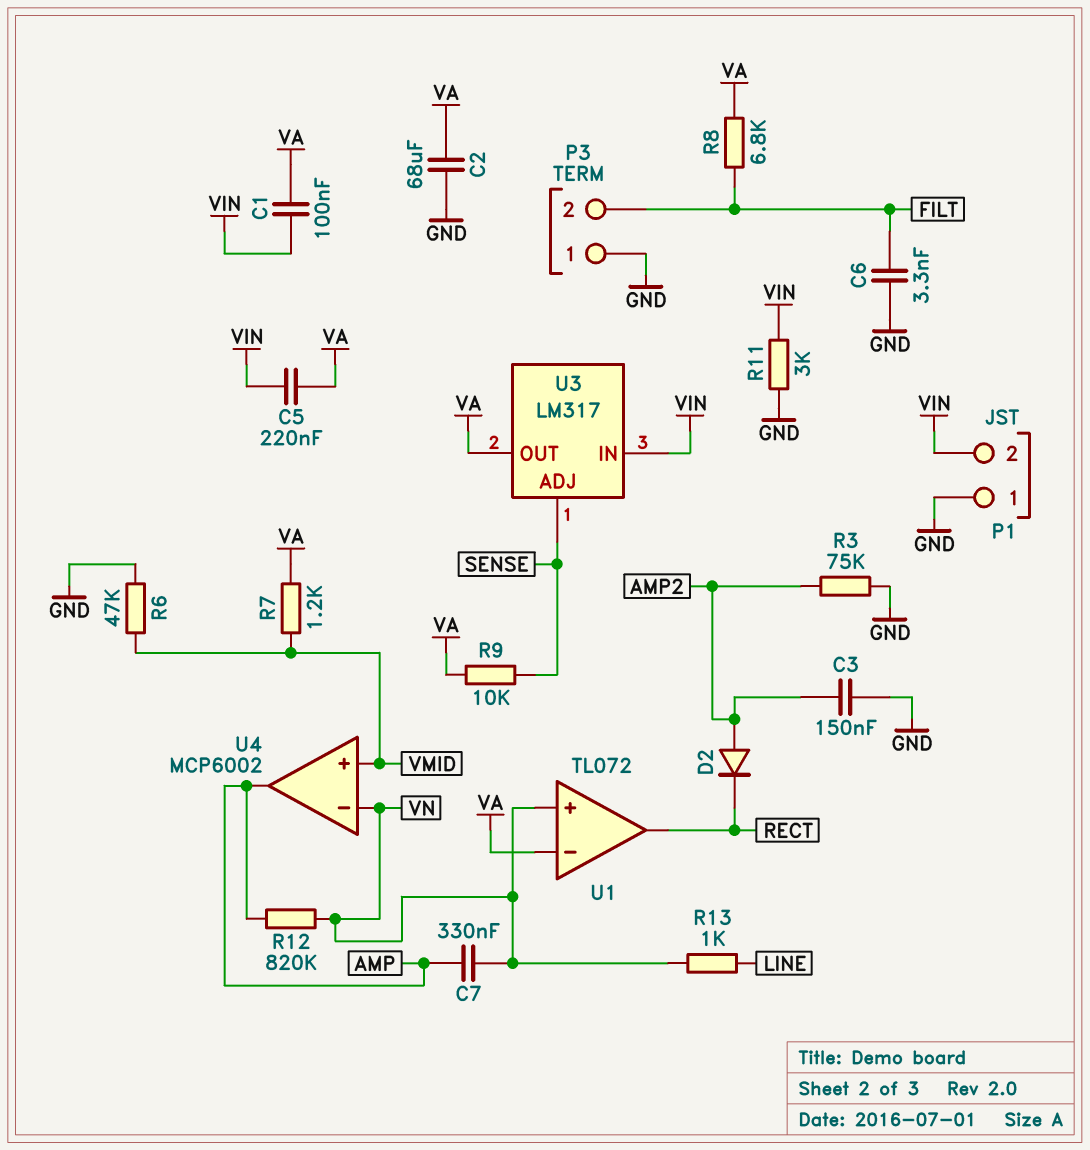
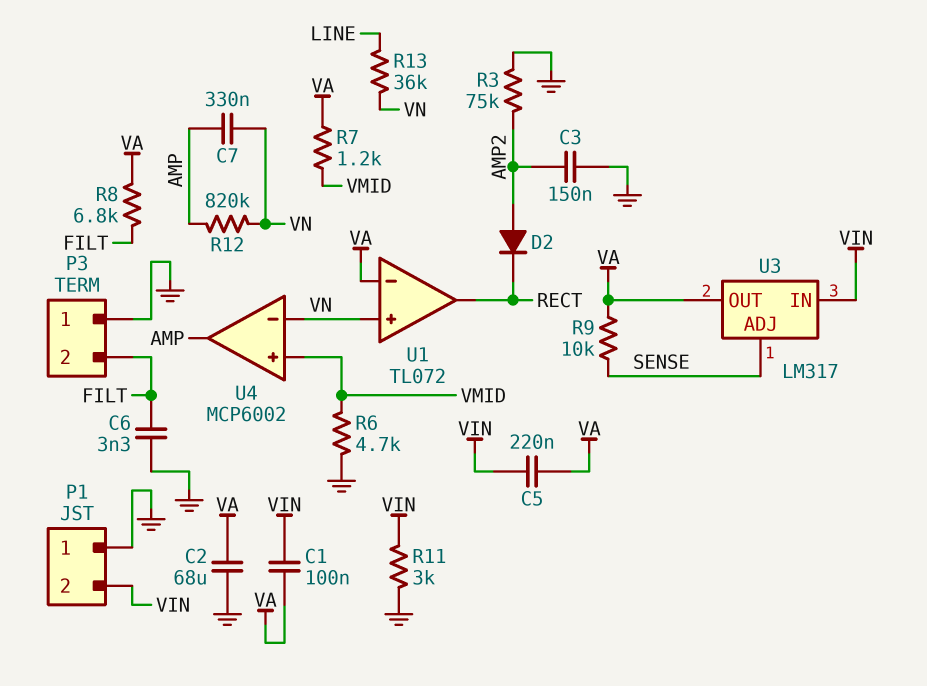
R6: 47k (GND, VMID) -> 4.7k (GND, VMID)
R13: 1k (LINE, VN) -> 36k (LINE, VN)

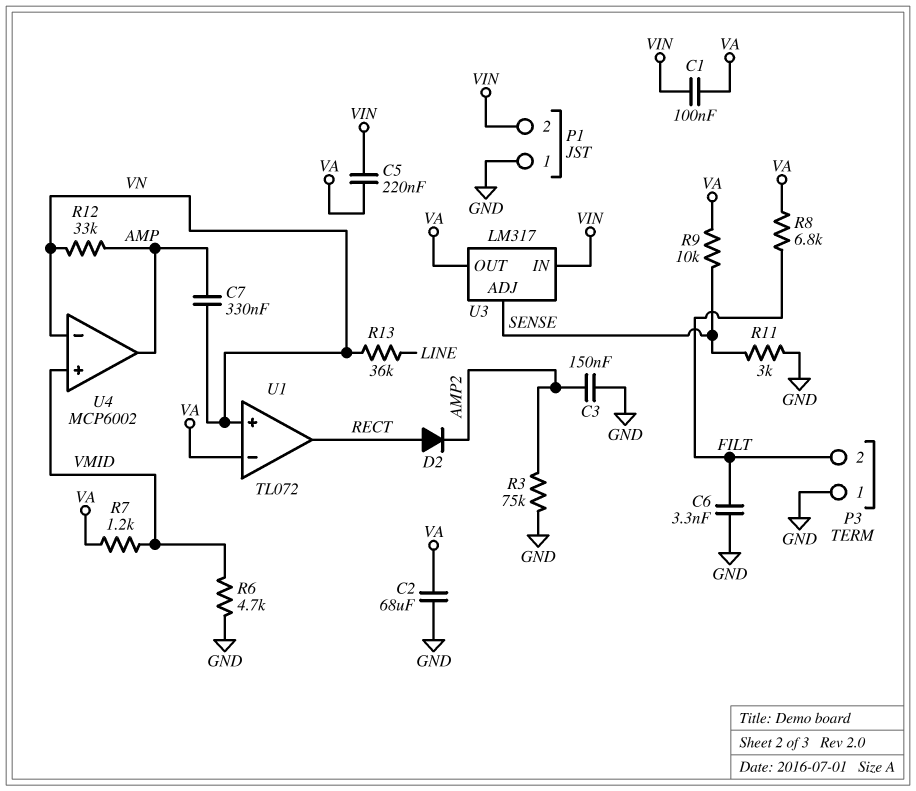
D2: diode (A AMP2, K RECT) -> diode (A RECT, K AMP2)
R11: 3k (GND, VIN) -> 3k (GND, SENSE)
R12: 820k (AMP, VN) -> 33k (AMP, VN)

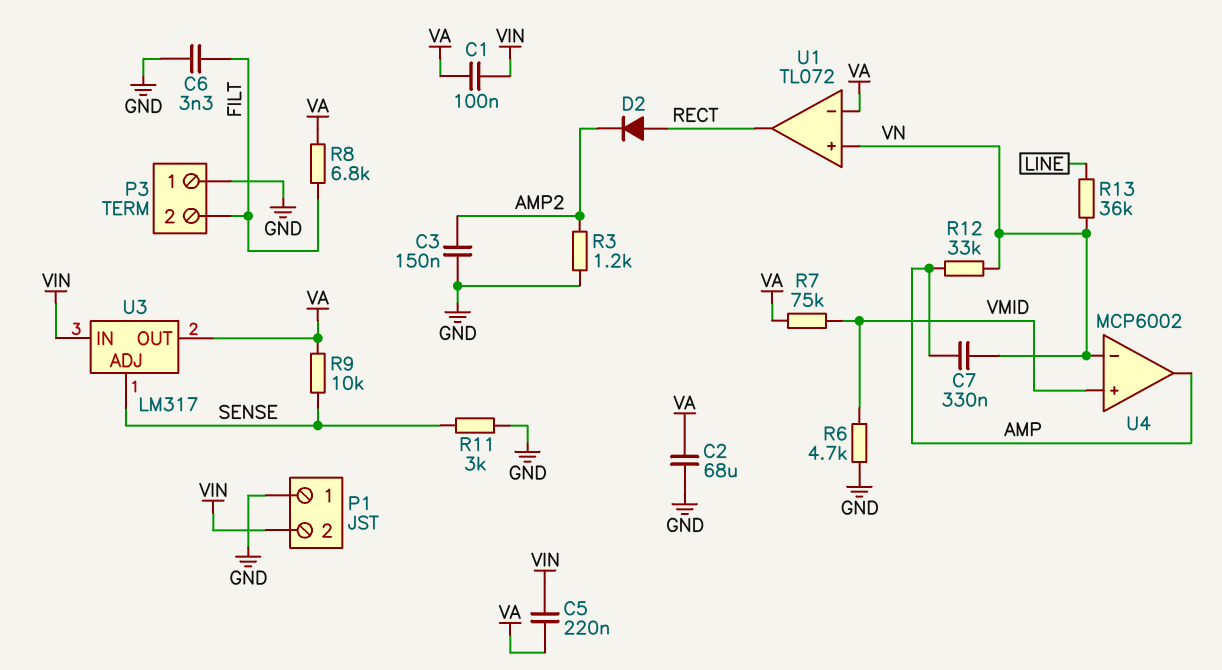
R3: 75k (AMP2, GND) -> 1.2k (AMP2, GND)
R7: 1.2k (VA, VMID) -> 75k (VA, VMID)

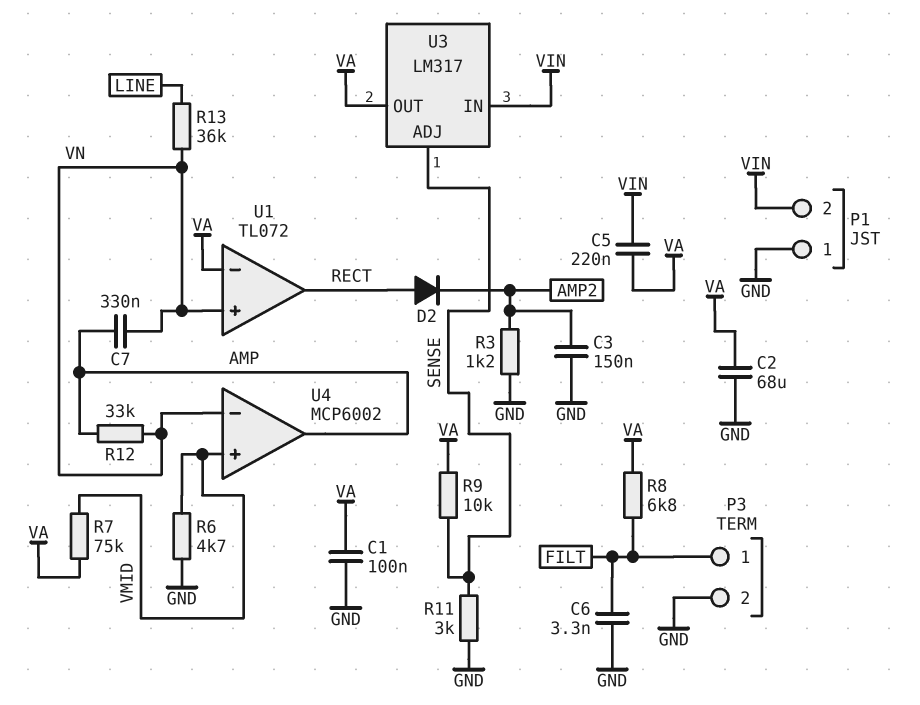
C1: 100nF (VA, VIN) -> 100nF (GND, VA)
P3 pin 1: GND -> FILT
P3 pin 2: FILT -> GND

